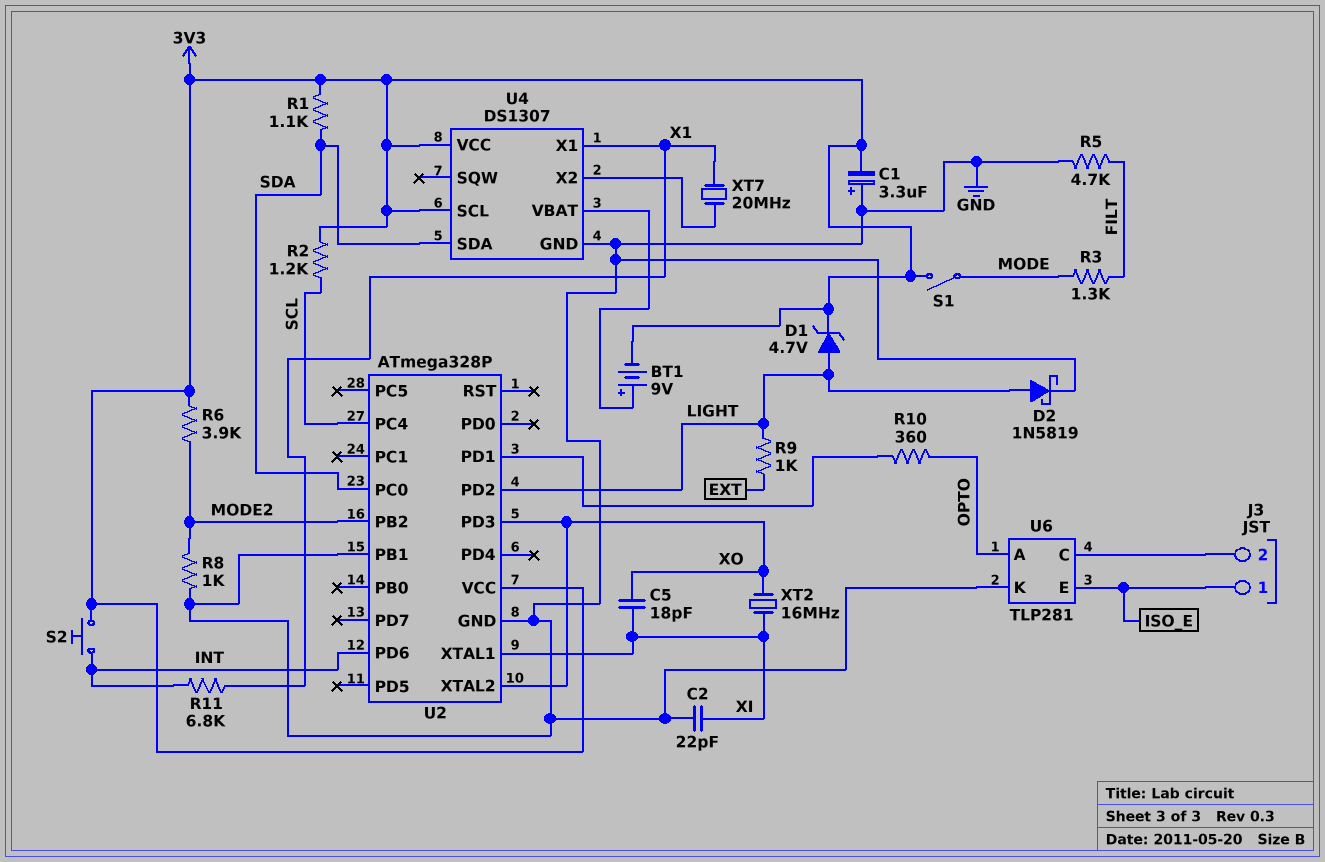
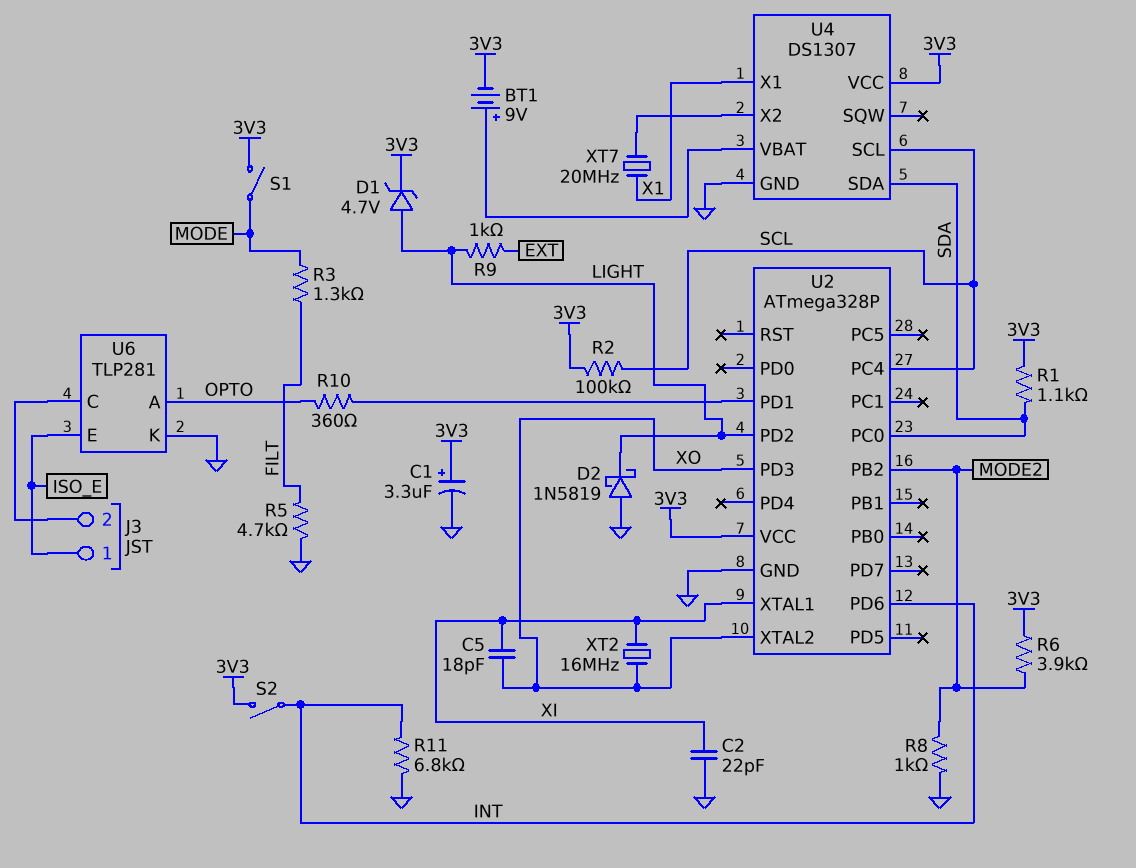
C1: 3.3uF (plus GND, minus 3V3) -> 3.3uF (plus 3V3, minus GND)
D2: schottky 1N5819 (A LIGHT, K GND) -> schottky 1N5819 (A GND, K LIGHT)
R2: 1.2k (3V3, SCL) -> 100k (3V3, SCL)
R11: 6.8k (INT, X1) -> 6.8k (GND, INT)
S2: button (3V3, INT) -> switch (3V3, INT)
U2 pin PB1: GND -> none
U4 pin SCL: 3V3 -> SCL

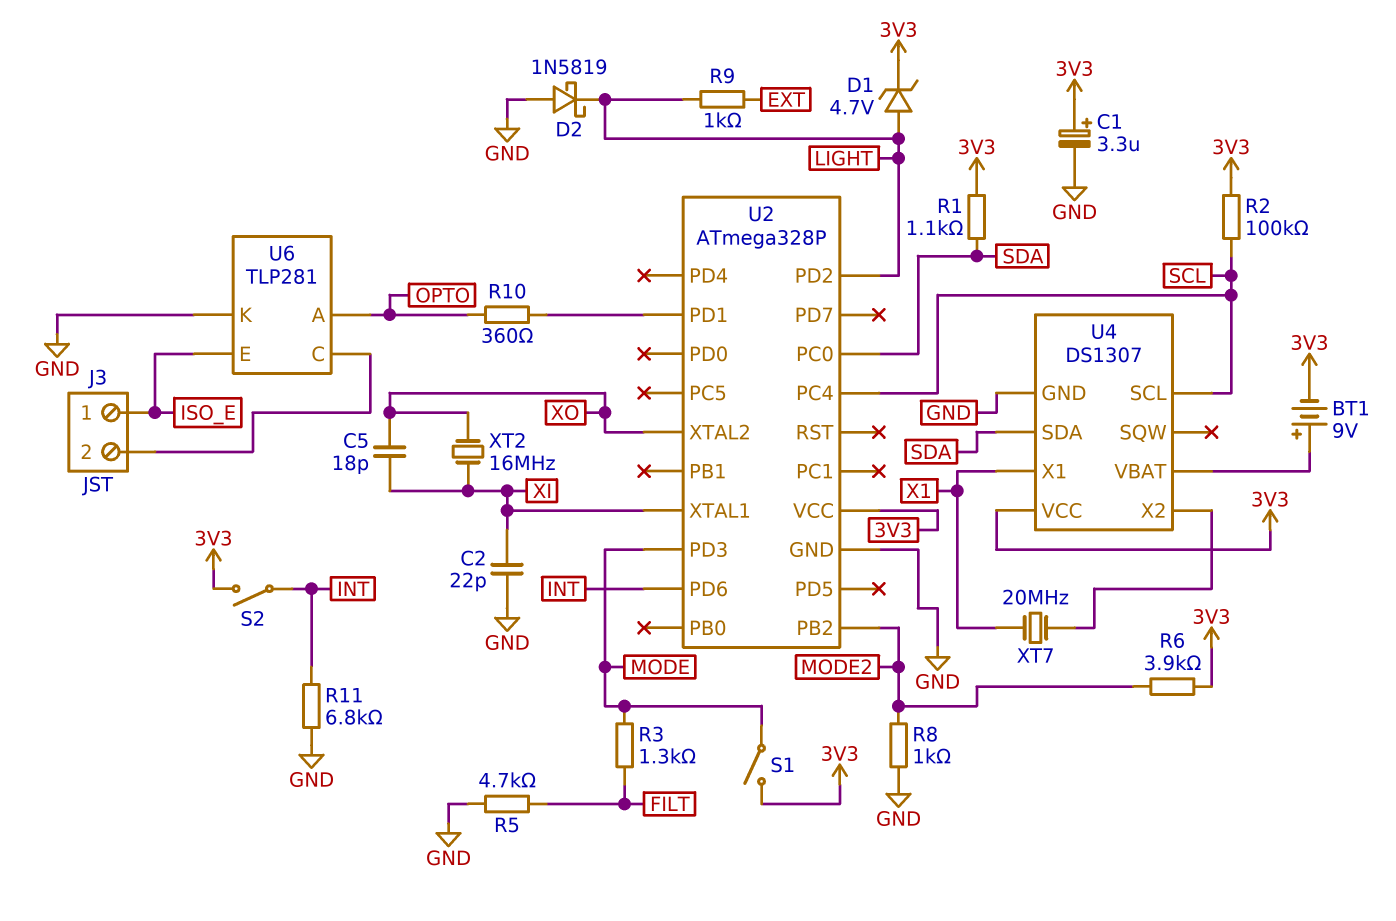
U2 pin PD3: XO -> MODE

